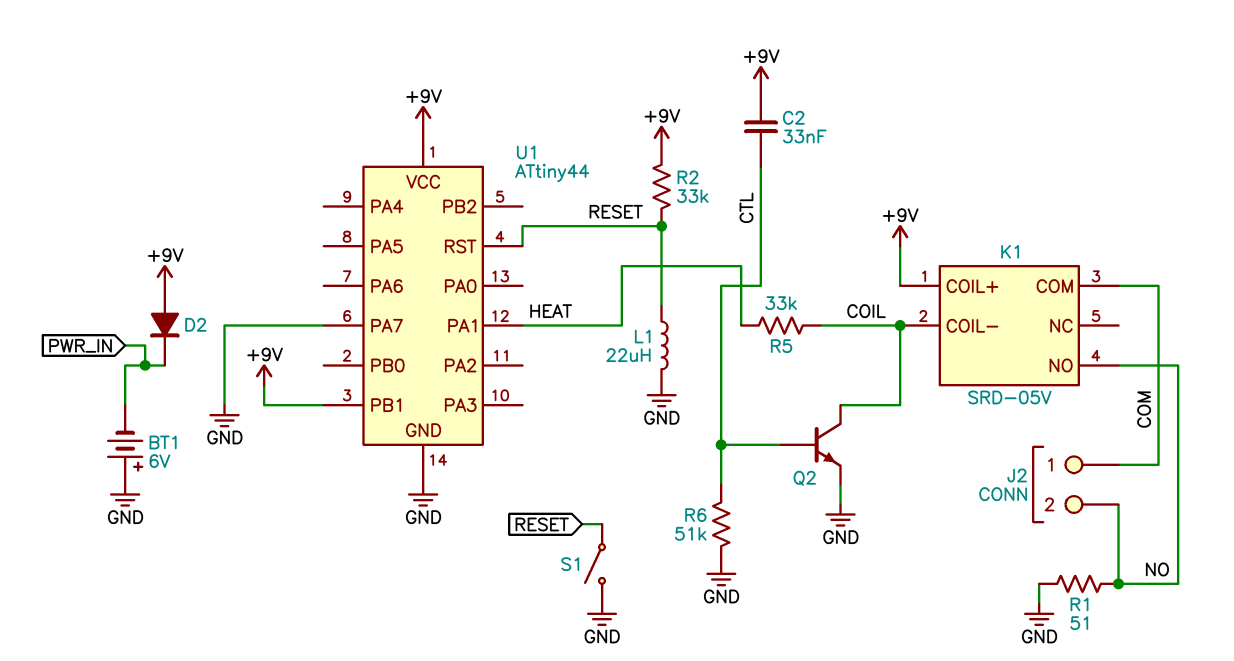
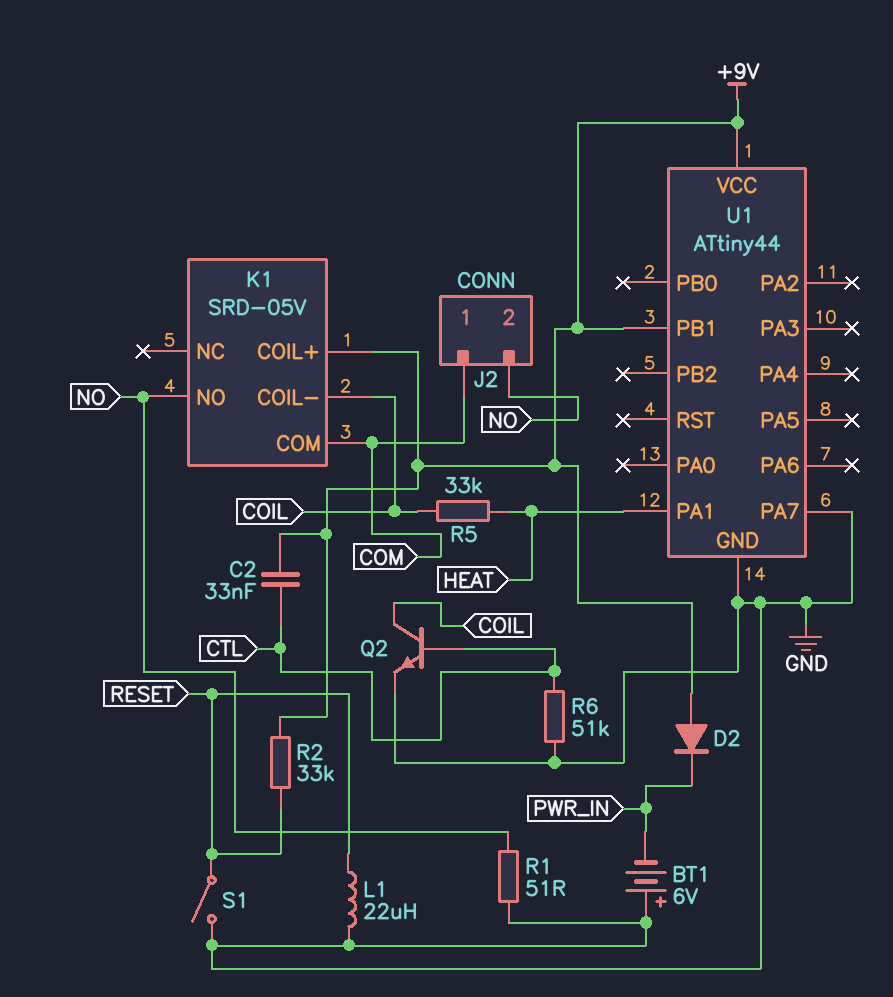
U1 pin RST: RESET -> none

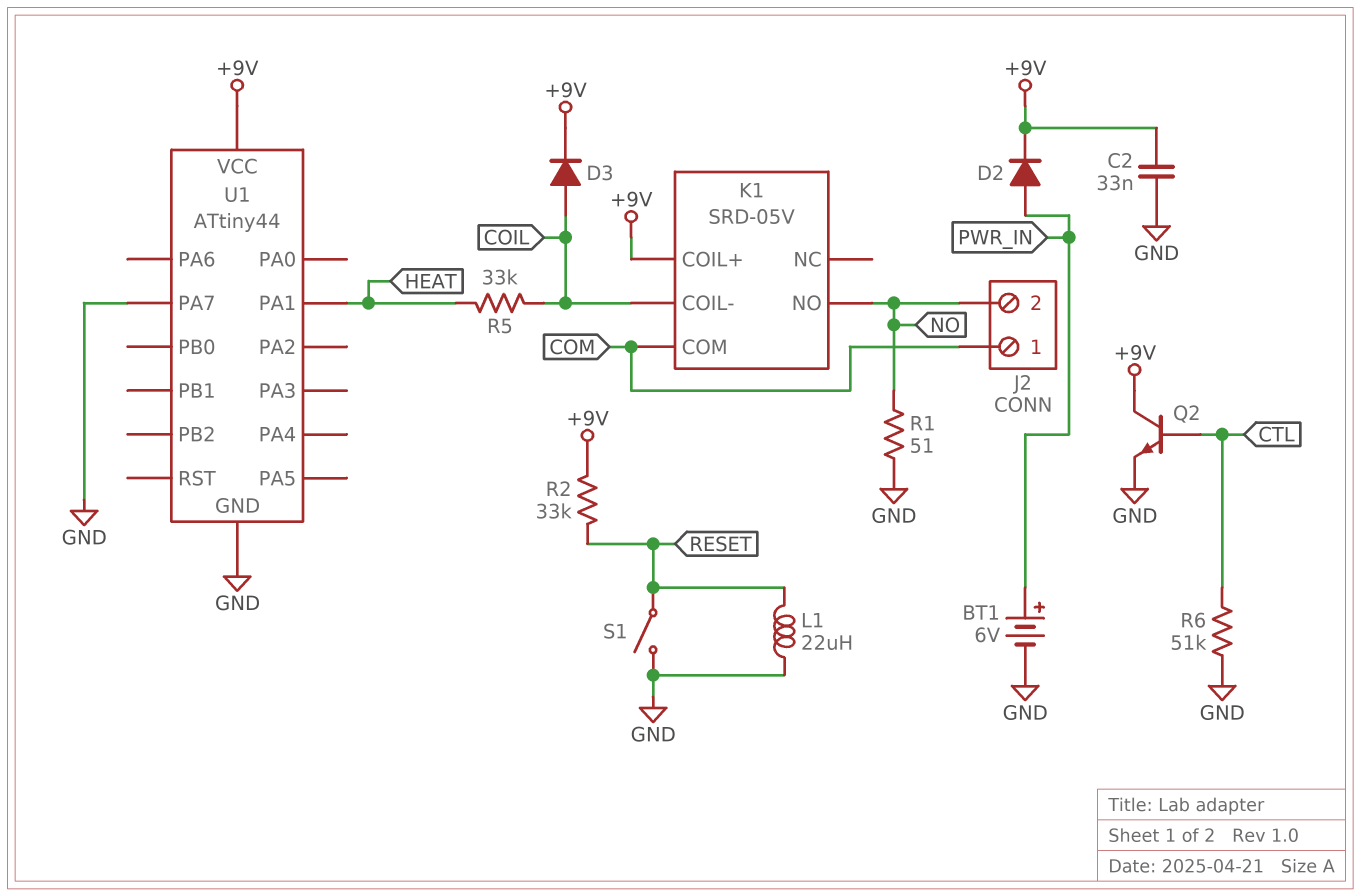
BT1: 6V (plus GND, minus PWR_IN) -> 6V (plus PWR_IN, minus GND)
C2: 33nF (+9V, CTL) -> 33nF (+9V, GND)
D2: diode (A +9V, K PWR_IN) -> diode (A PWR_IN, K +9V)
D3: none -> diode (A COIL, K +9V)
Q2: NPN (B CTL, C COIL, E GND) -> NPN (B CTL, C +9V, E GND)
U1 pin PB1: +9V -> none

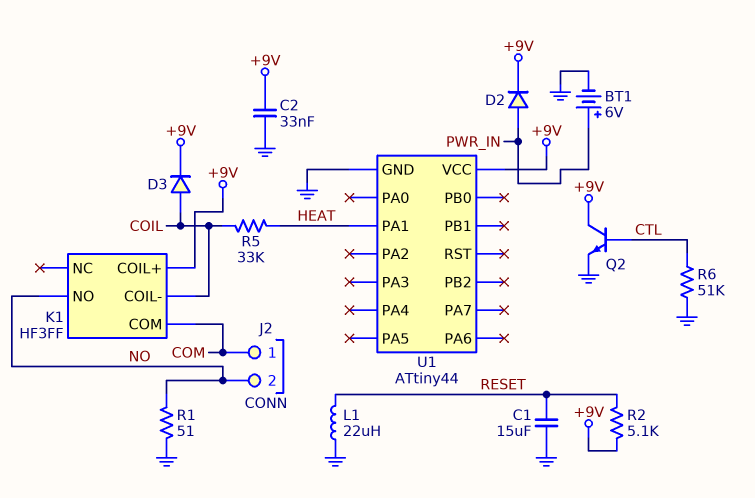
C1: none -> 15uF (GND, RESET)
K1: SRD-05V -> HF3FF
R2: 33k (+9V, RESET) -> 5.1k (+9V, RESET)
S1: switch (GND, RESET) -> none
U1 pin PA7: GND -> none

